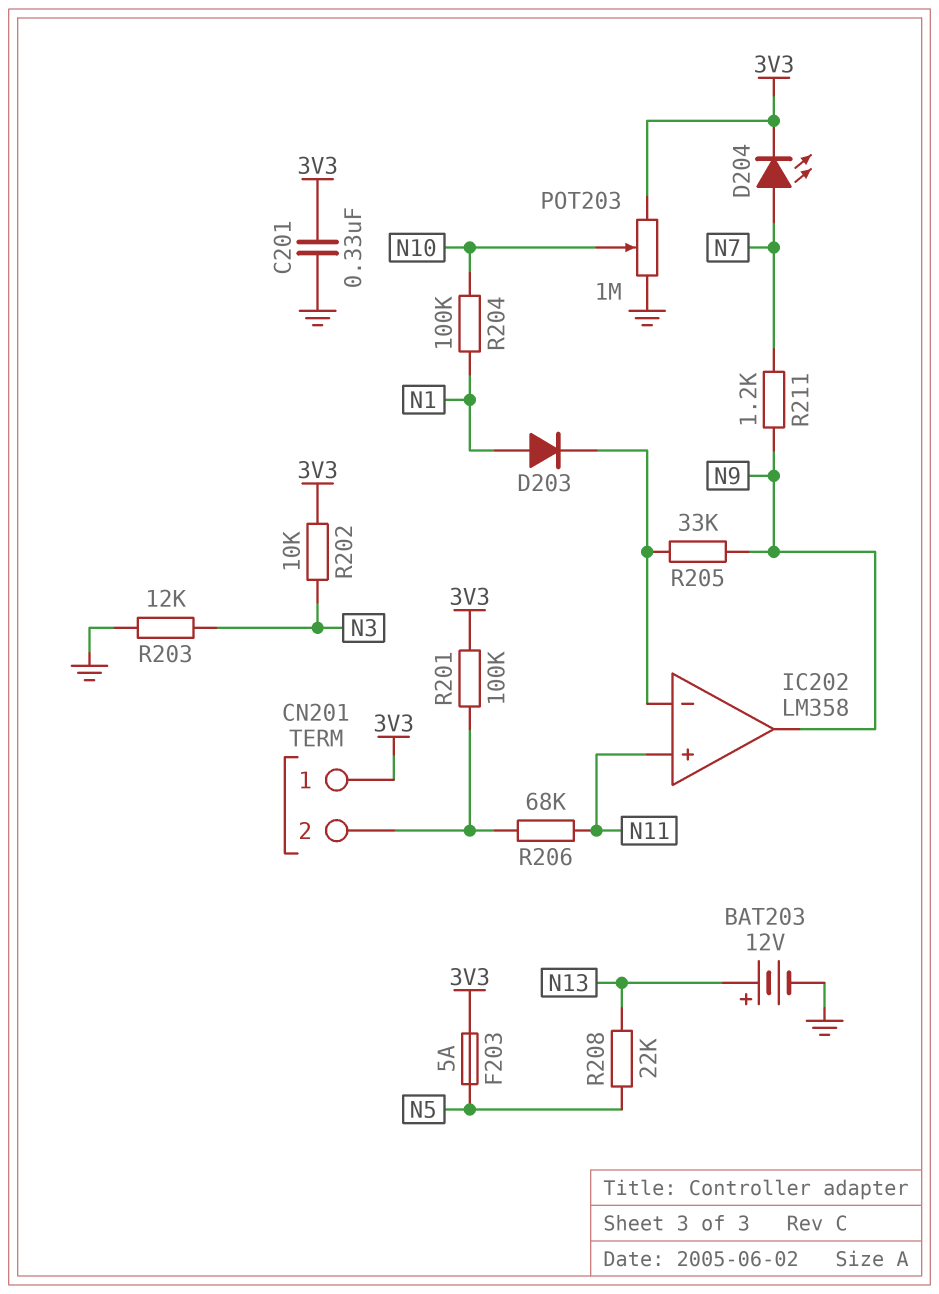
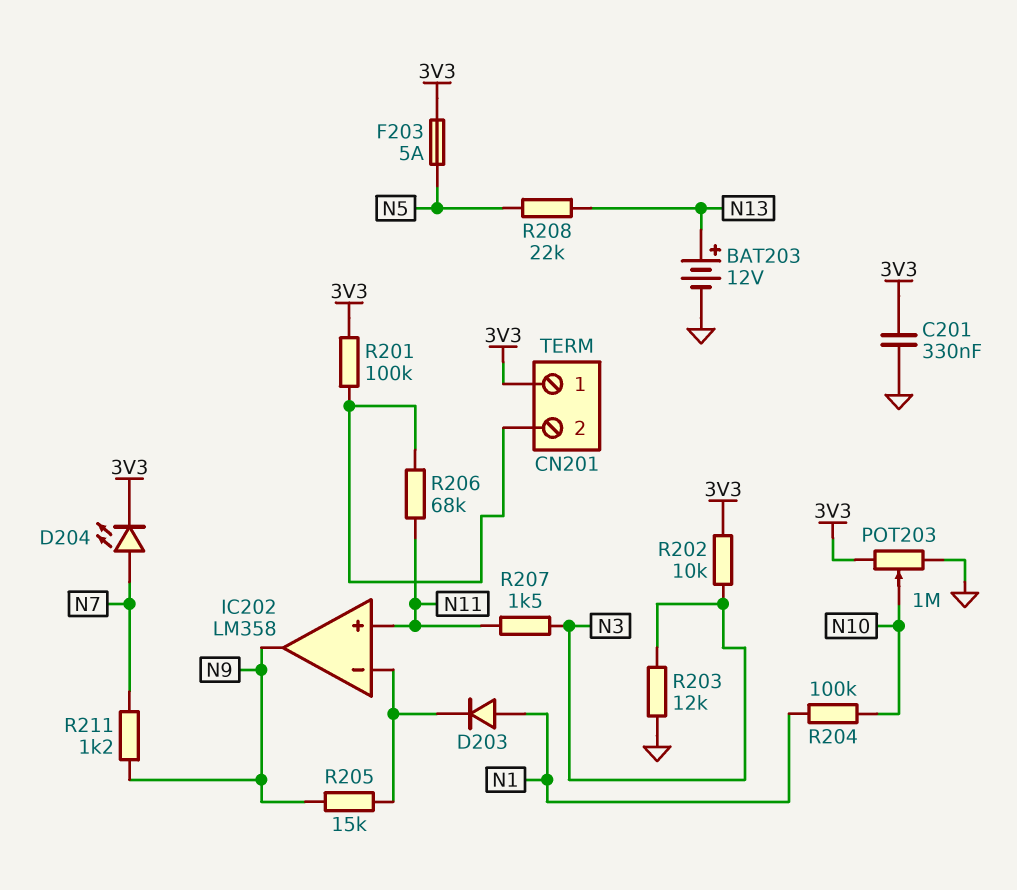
R205: 33k (IC202/in-, N9) -> 15k (IC202/in-, N9)
R207: none -> 1.5k (N3, N11)

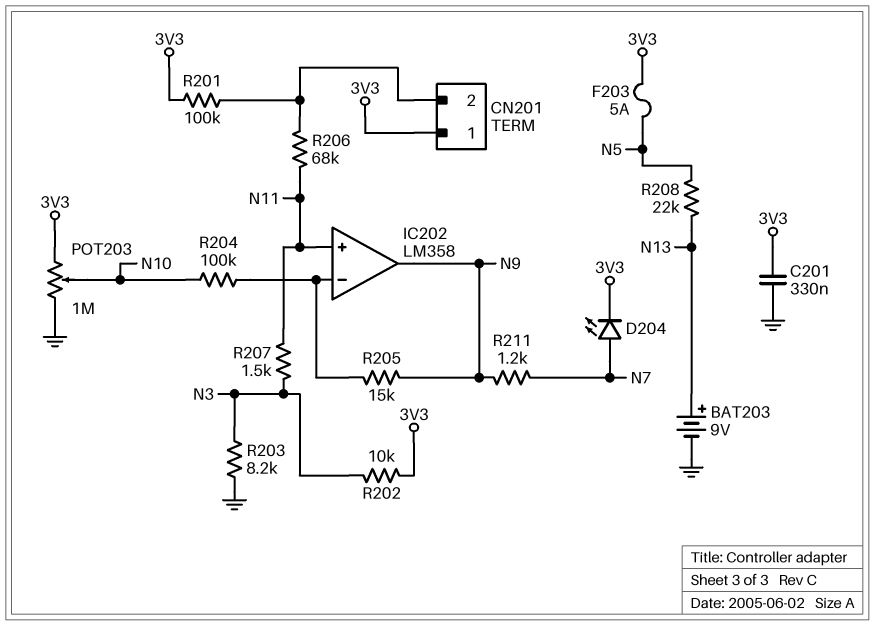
BAT203: 12V (plus N13, minus GND) -> 9V (plus N13, minus GND)
D203: diode (A N1, K IC202/in-) -> none
R203: 12k (GND, N3) -> 8.2k (GND, N3)
R204: 100k (N1, N10) -> 100k (IC202/in-, N10)

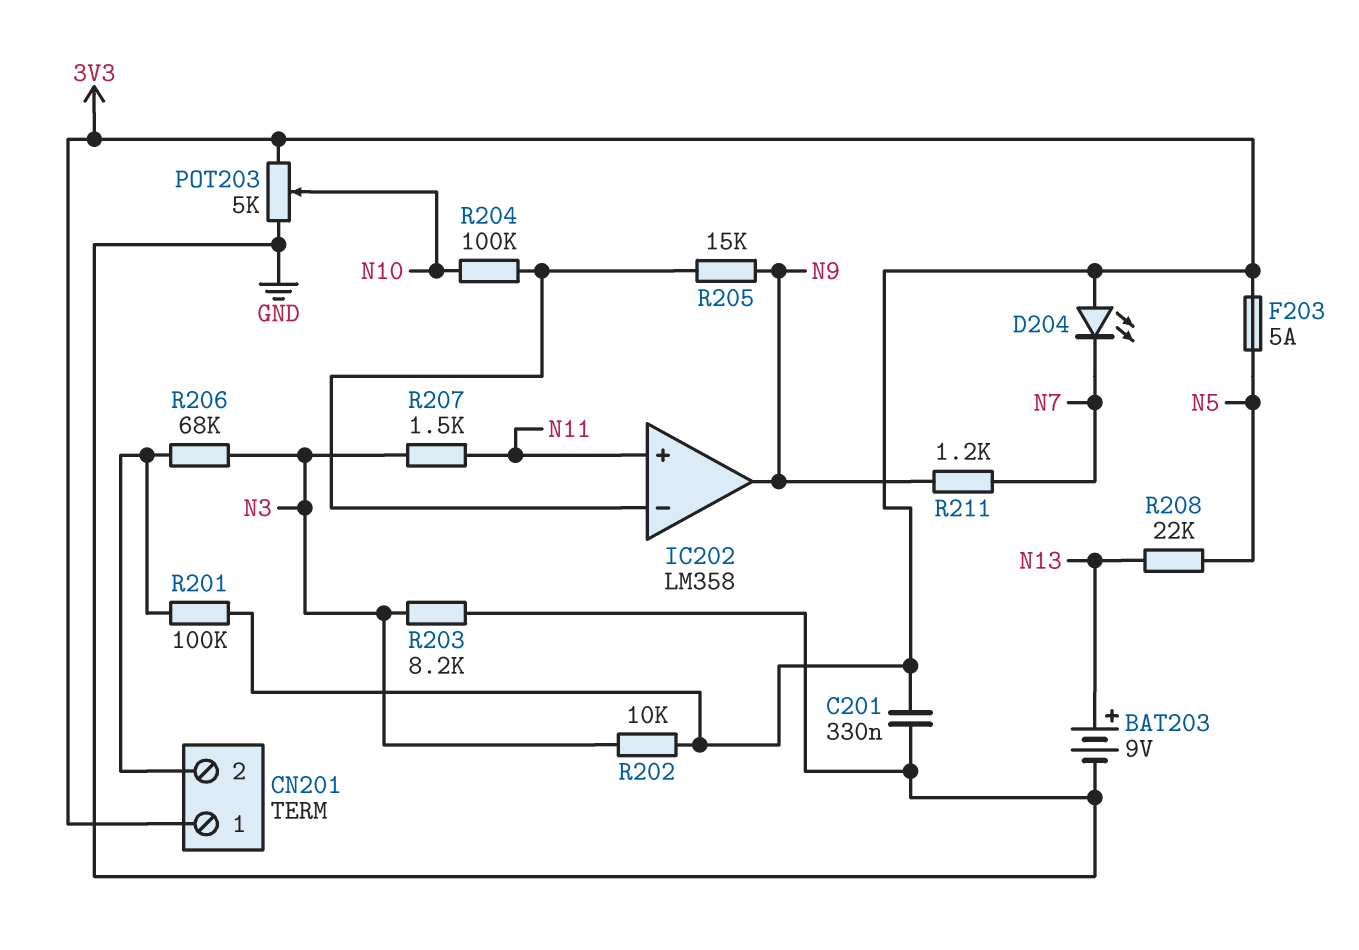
D204: LED (A N7, K 3V3) -> LED (A 3V3, K N7)
POT203: 1M (3V3, GND, wiper N10) -> 5k (3V3, GND, wiper N10)
R206: 68k (CN201/2, N11) -> 68k (CN201/2, N3)

